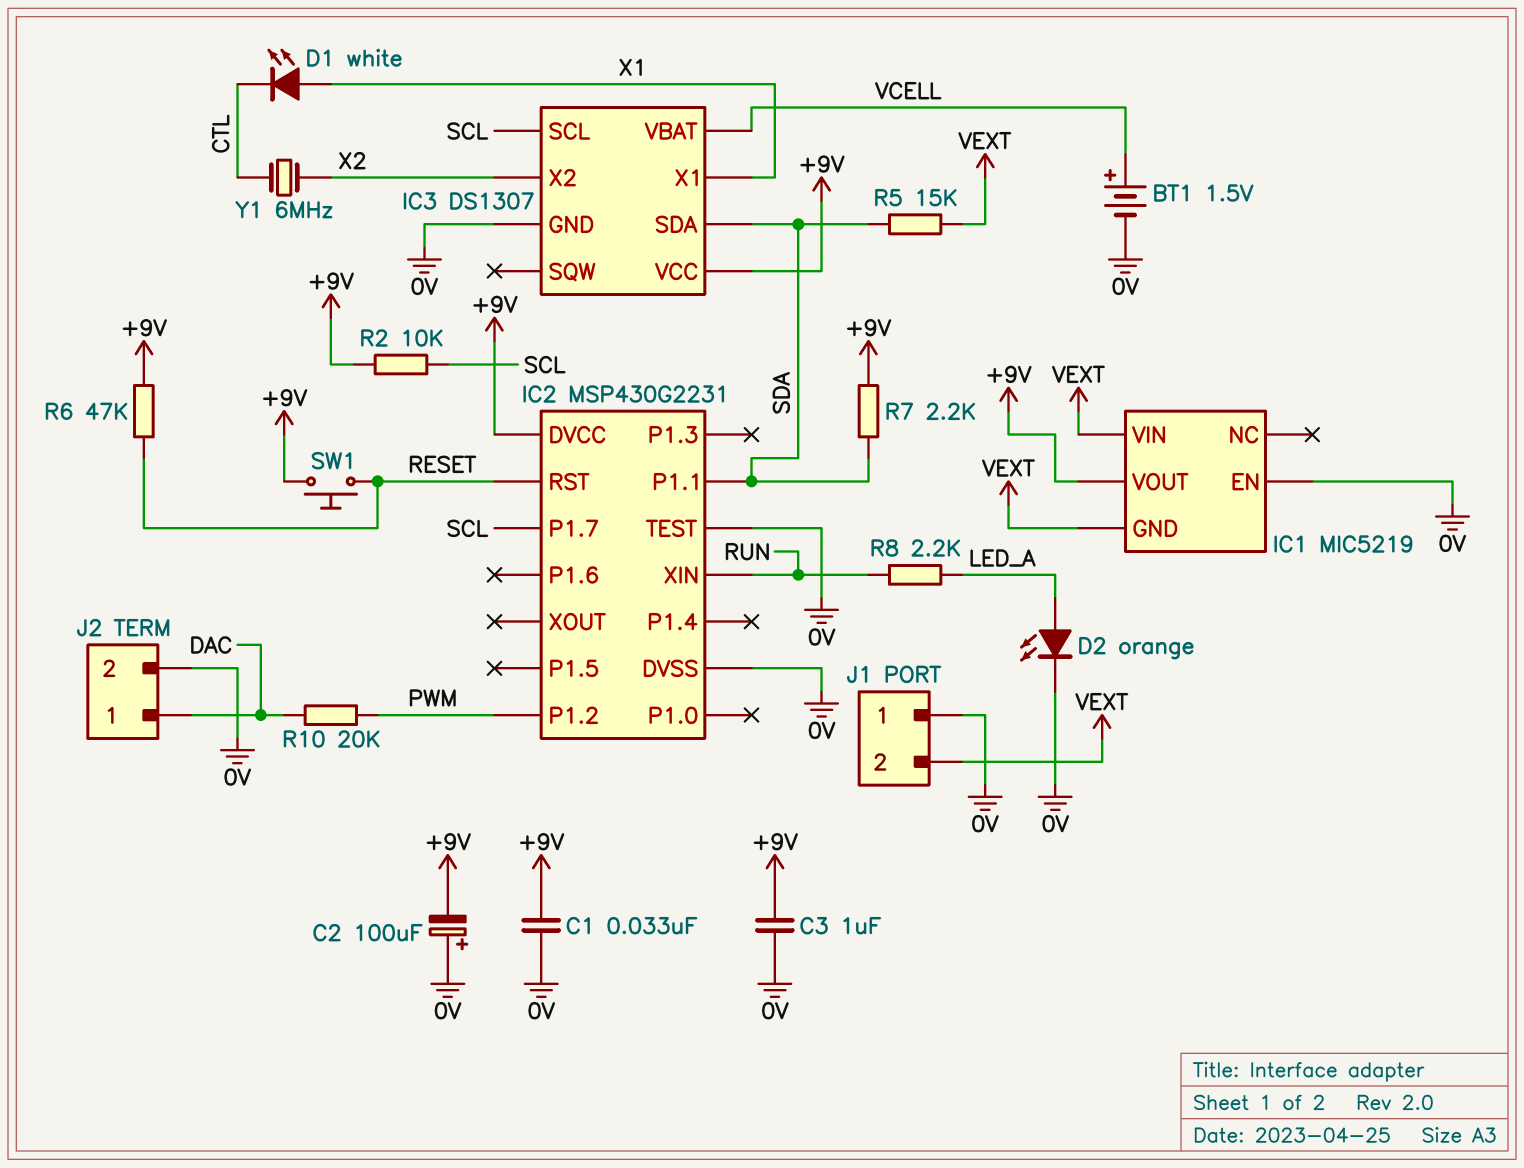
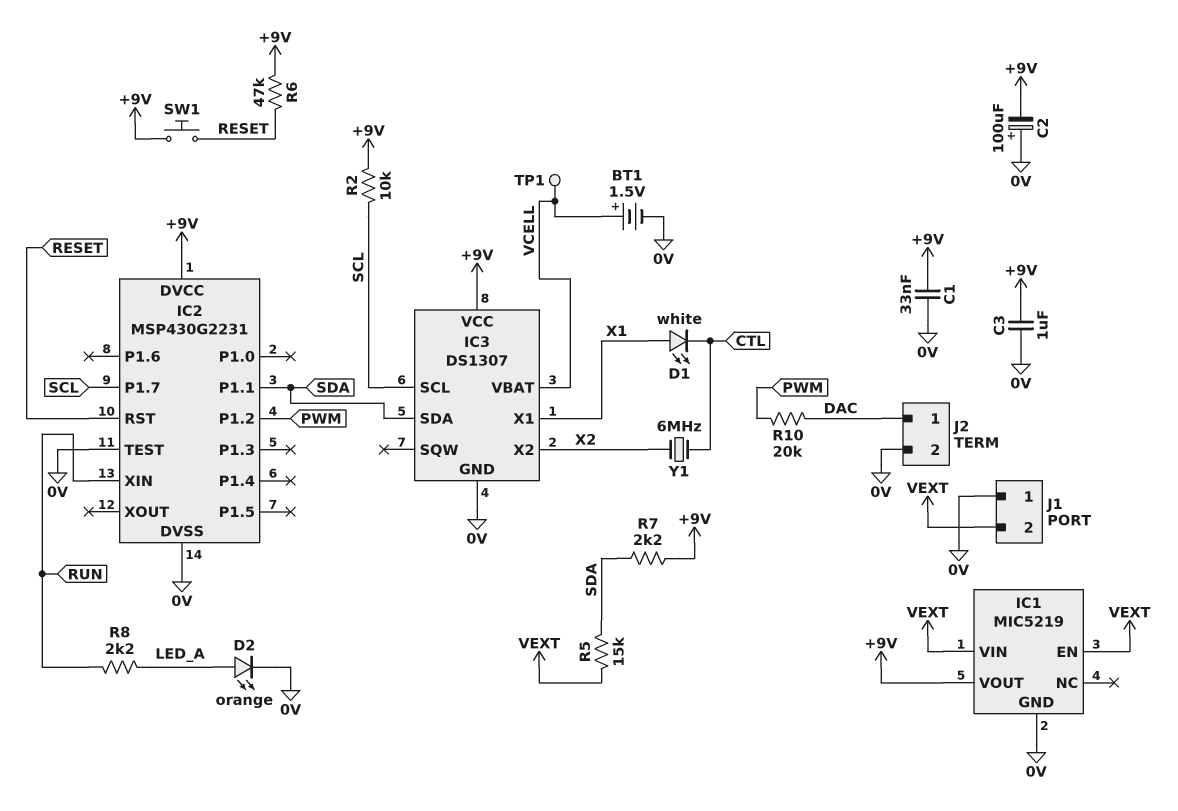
IC1 pin EN: 0V -> VEXT
IC1 pin GND: VEXT -> 0V
TP1: none -> test point (VCELL)

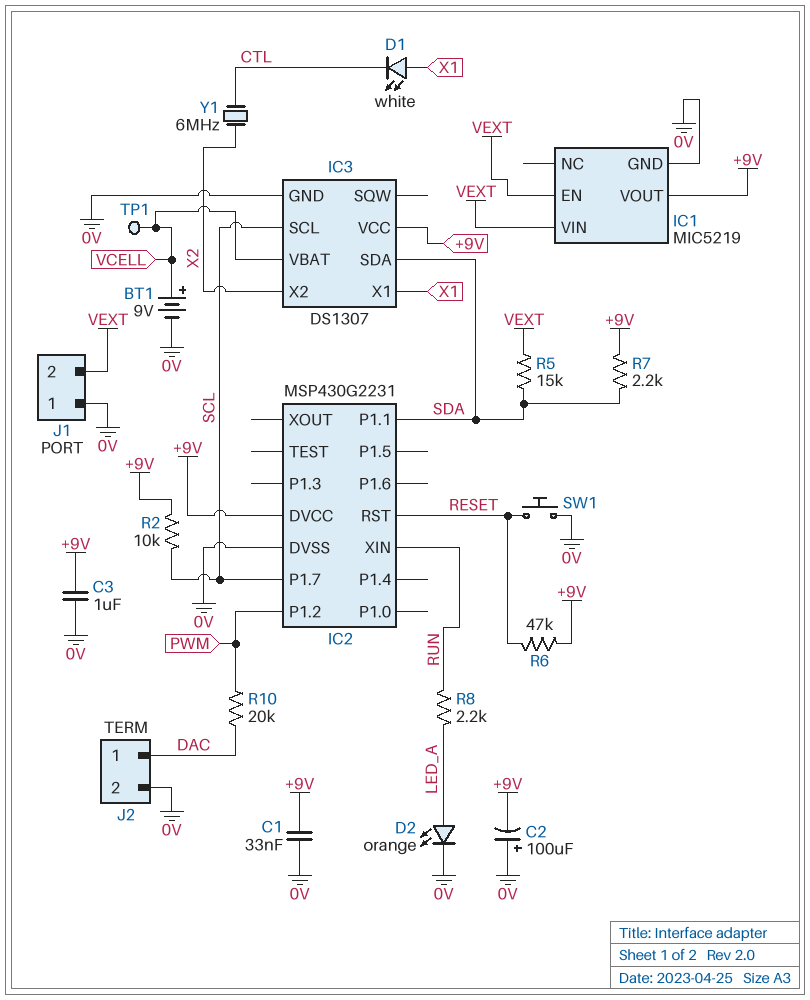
BT1: 1.5V (plus VCELL, minus 0V) -> 9V (plus VCELL, minus 0V)
IC2 pin TEST: 0V -> none
SW1: button (+9V, RESET) -> button (0V, RESET)

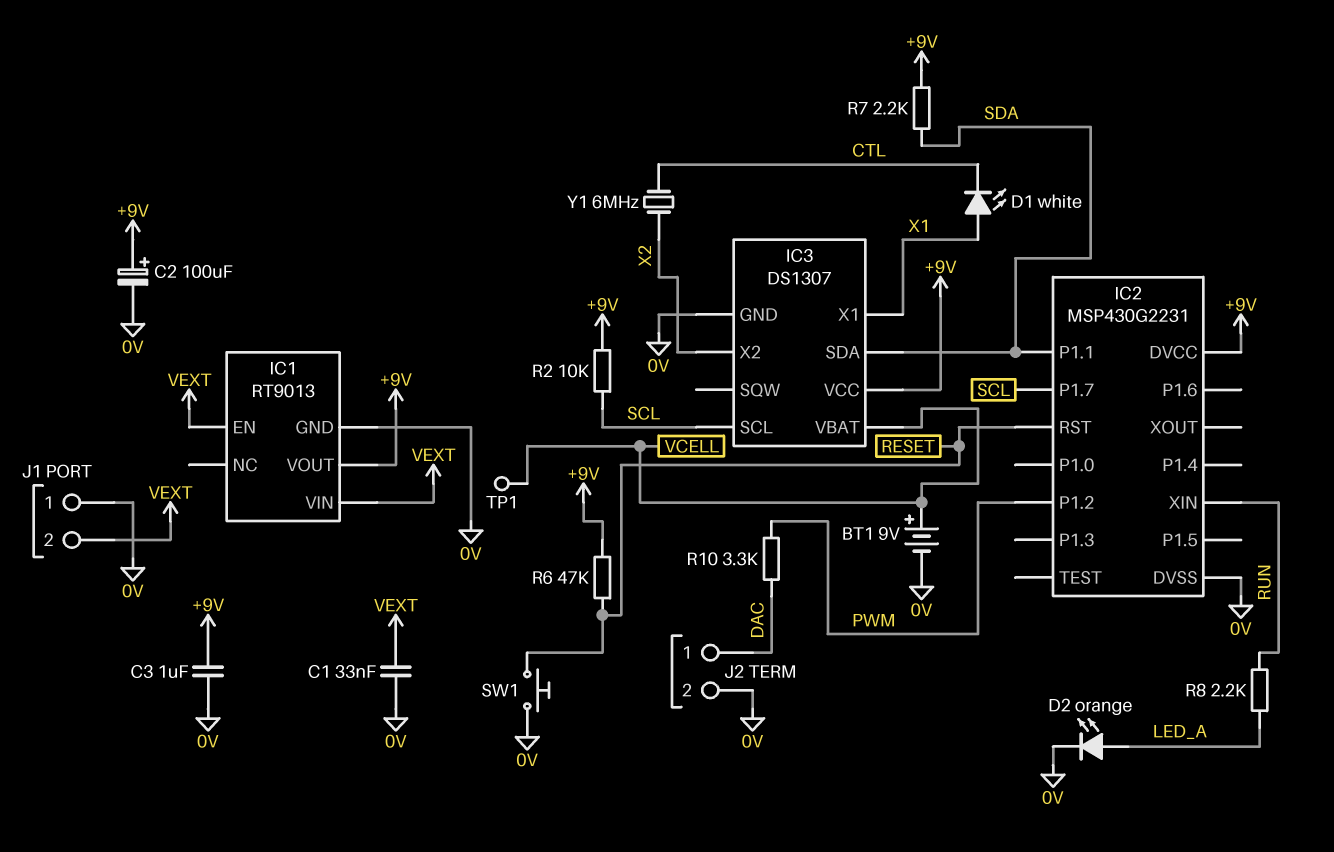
C1: 33nF (+9V, 0V) -> 33nF (0V, VEXT)
C2: 100uF (plus 0V, minus +9V) -> 100uF (plus +9V, minus 0V)
IC1: MIC5219 -> RT9013
R5: 15k (SDA, VEXT) -> none
R10: 20k (DAC, PWM) -> 3.3k (DAC, PWM)

